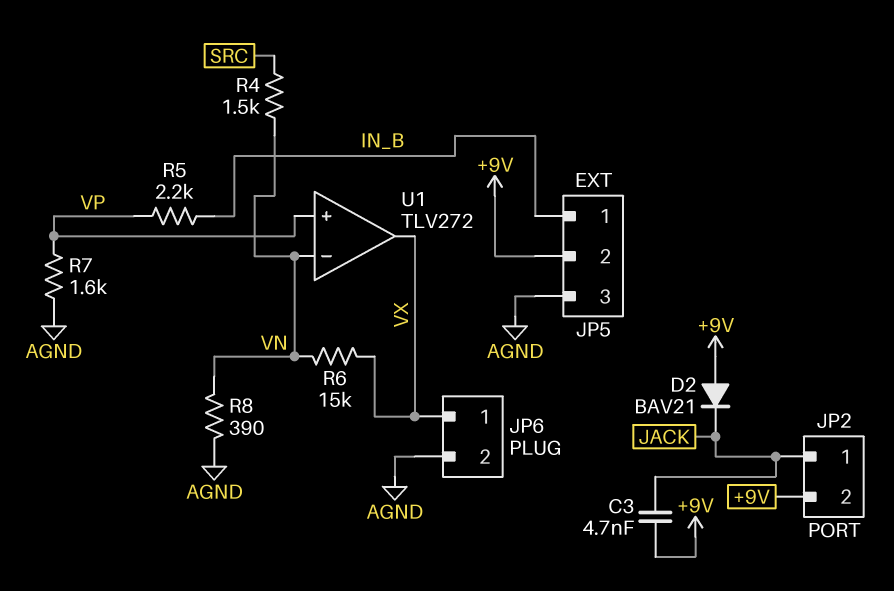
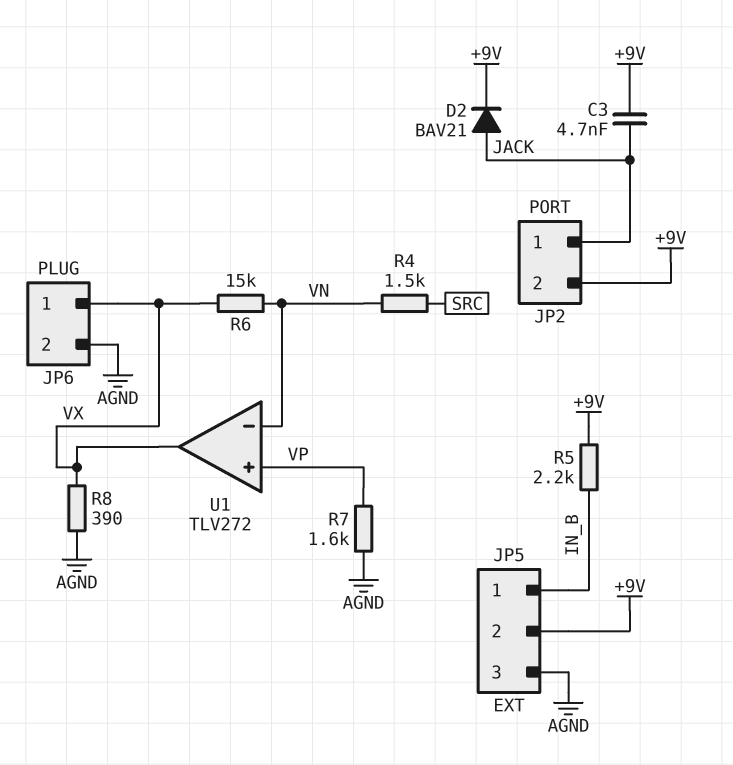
D2: diode BAV21 (A +9V, K JACK) -> diode BAV21 (A JACK, K +9V)
R5: 2.2k (IN_B, VP) -> 2.2k (+9V, IN_B)
R8: 390 (AGND, VN) -> 390 (AGND, VX)

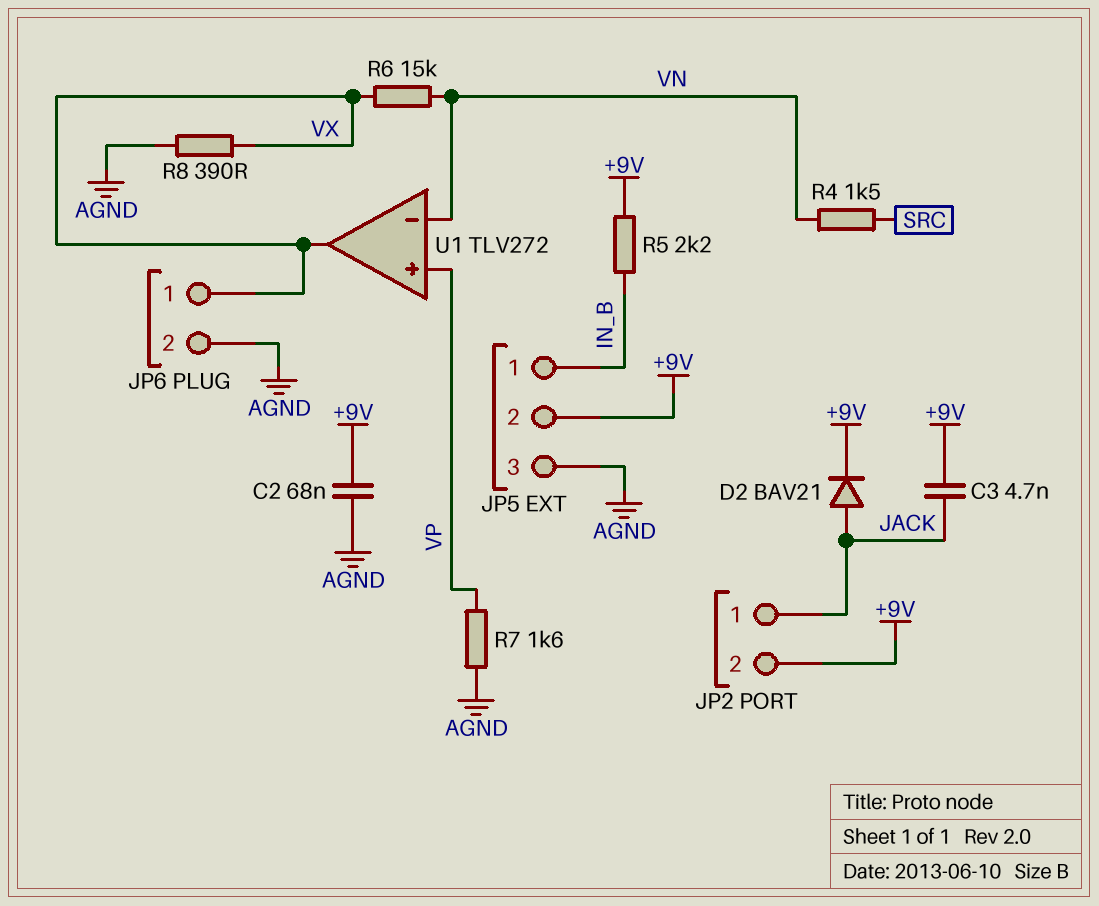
C2: none -> 68nF (+9V, AGND)

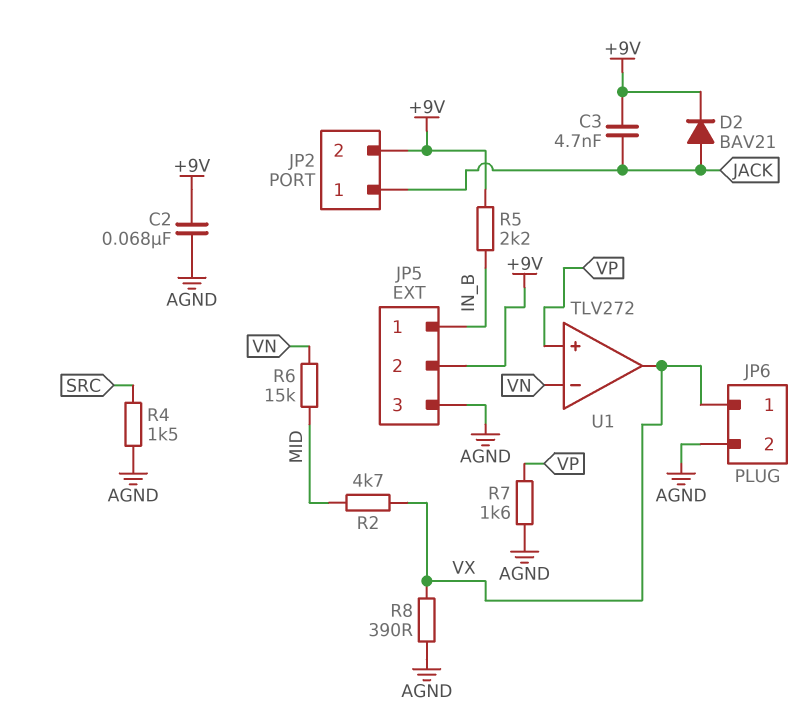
R2: none -> 4.7k (MID, VX)
R4: 1.5k (SRC, VN) -> 1.5k (AGND, SRC)
R6: 15k (VN, VX) -> 15k (MID, VN)

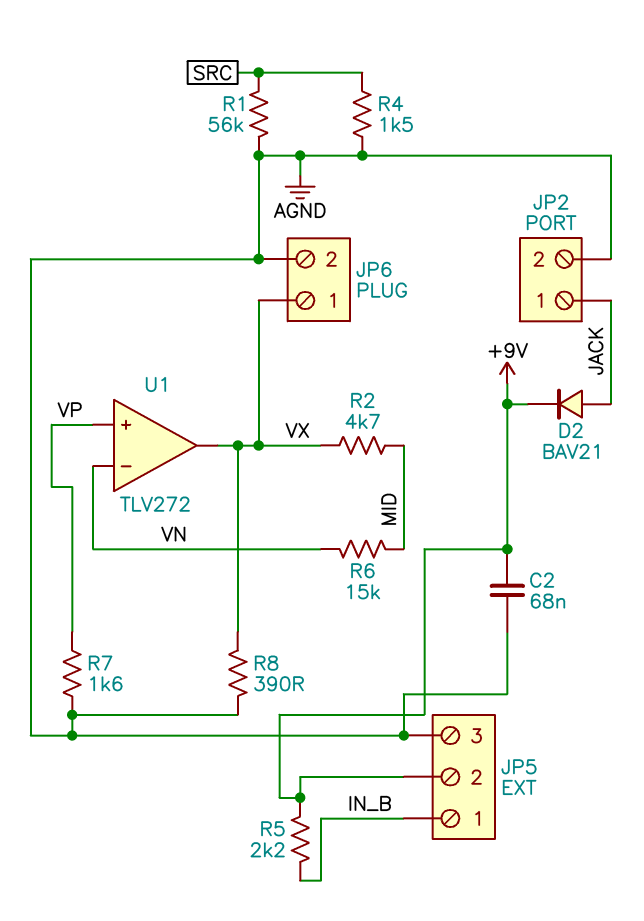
C3: 4.7nF (+9V, JACK) -> none
JP2 pin 2: +9V -> AGND
R1: none -> 56k (AGND, SRC)

